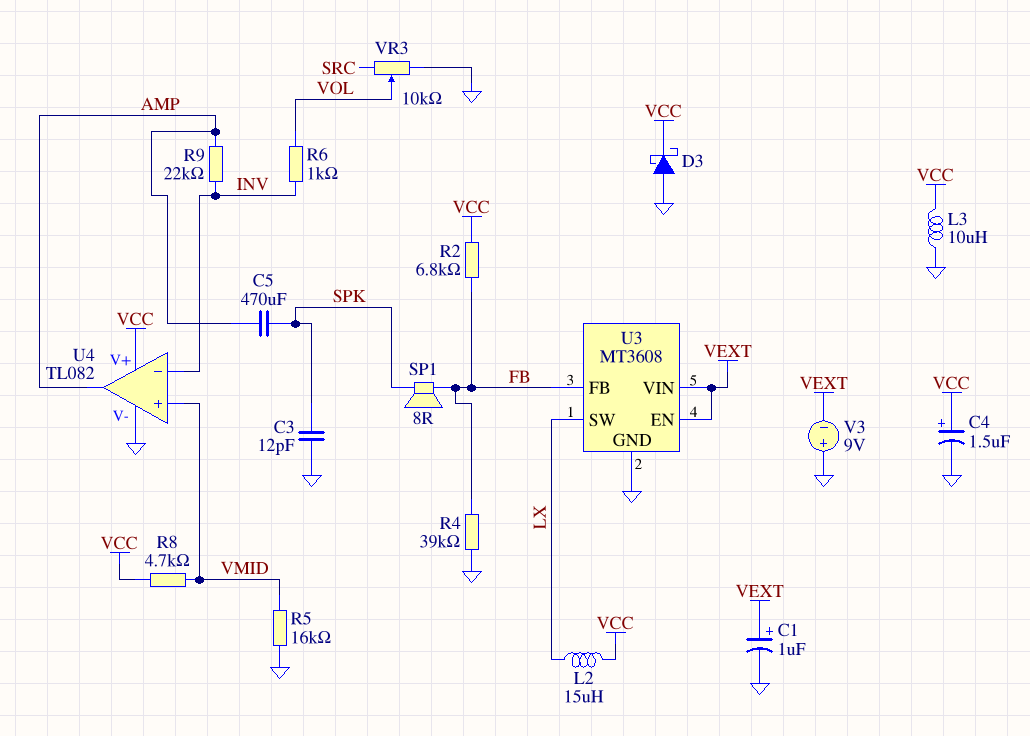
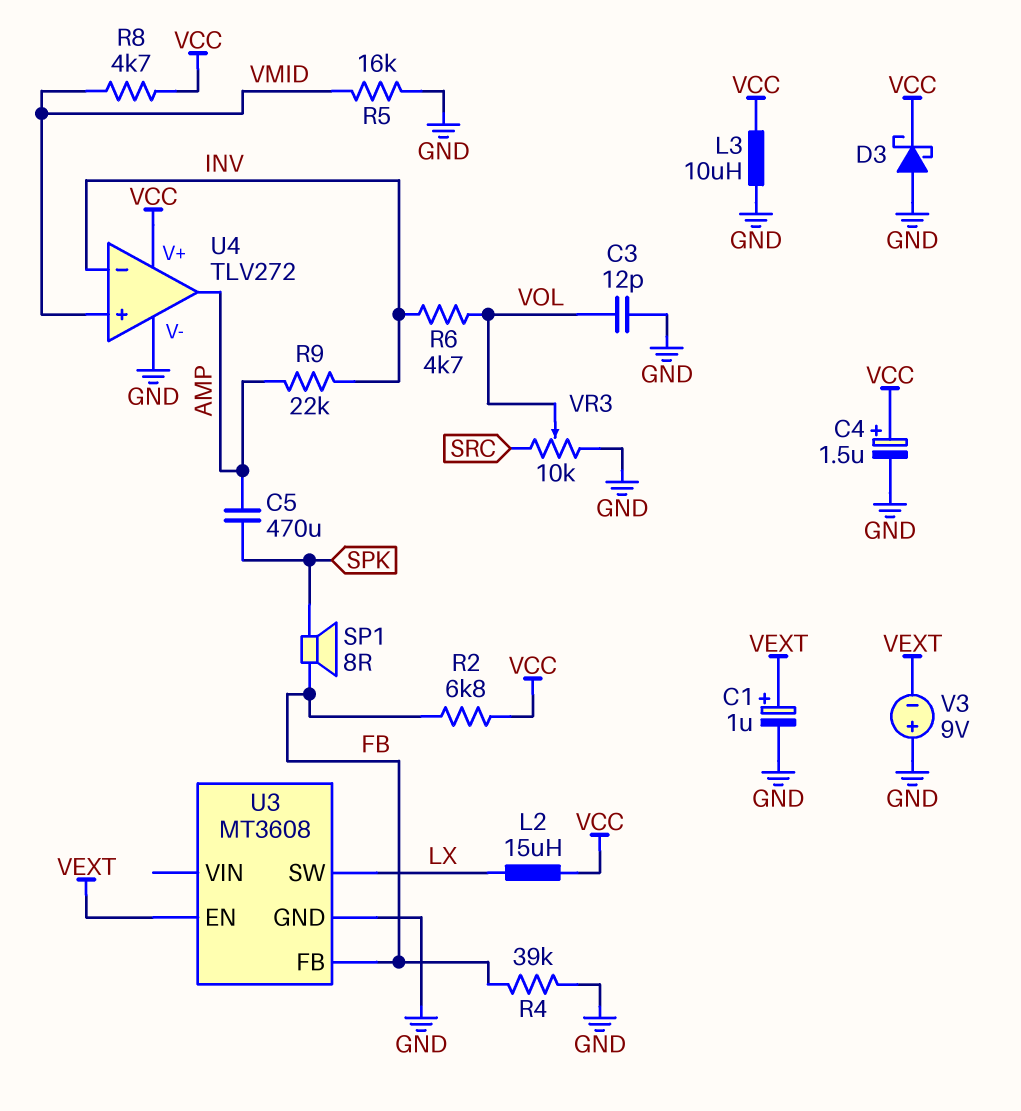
C3: 12pF (GND, SPK) -> 12pF (GND, VOL)
R6: 1k (INV, VOL) -> 4.7k (INV, VOL)
U3 pin VIN: VEXT -> none
U4: TL082 -> TLV272

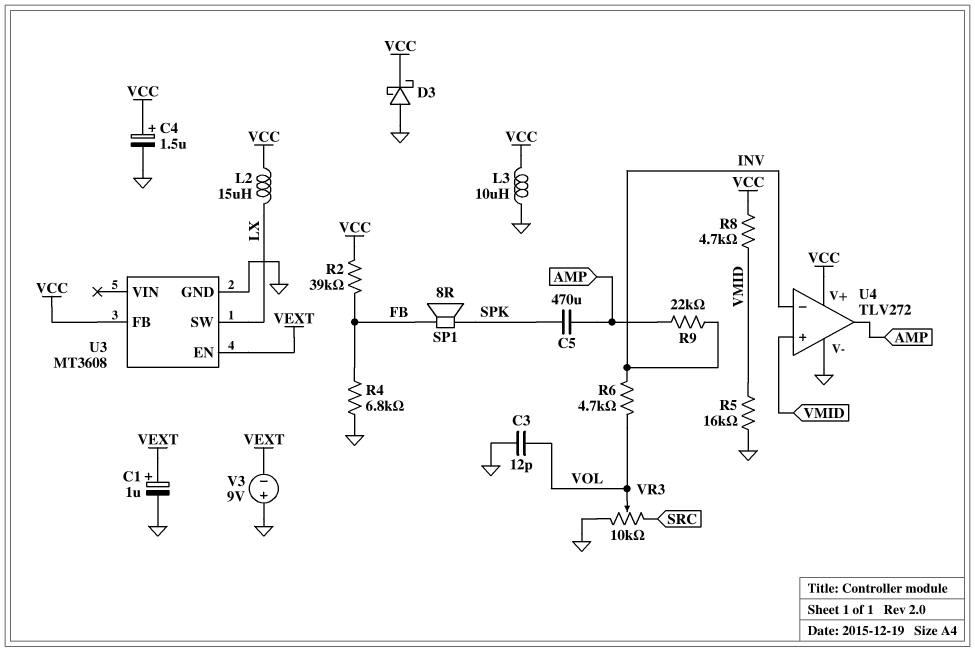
R2: 6.8k (FB, VCC) -> 39k (FB, VCC)
R4: 39k (FB, GND) -> 6.8k (FB, GND)
U3 pin FB: FB -> VCC

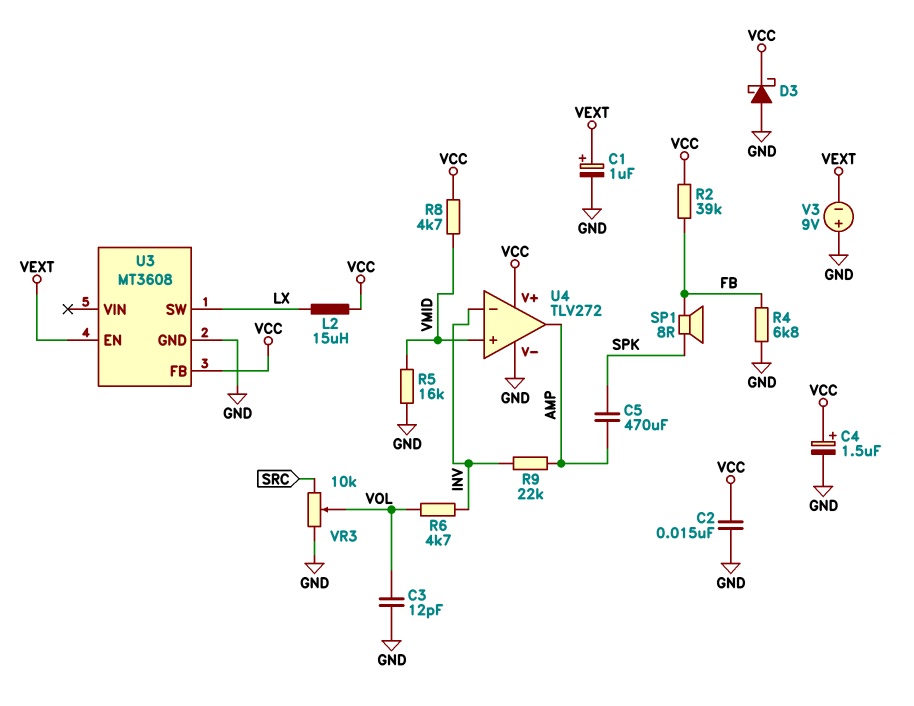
C2: none -> 15nF (GND, VCC)
L3: 10uH (GND, VCC) -> none

